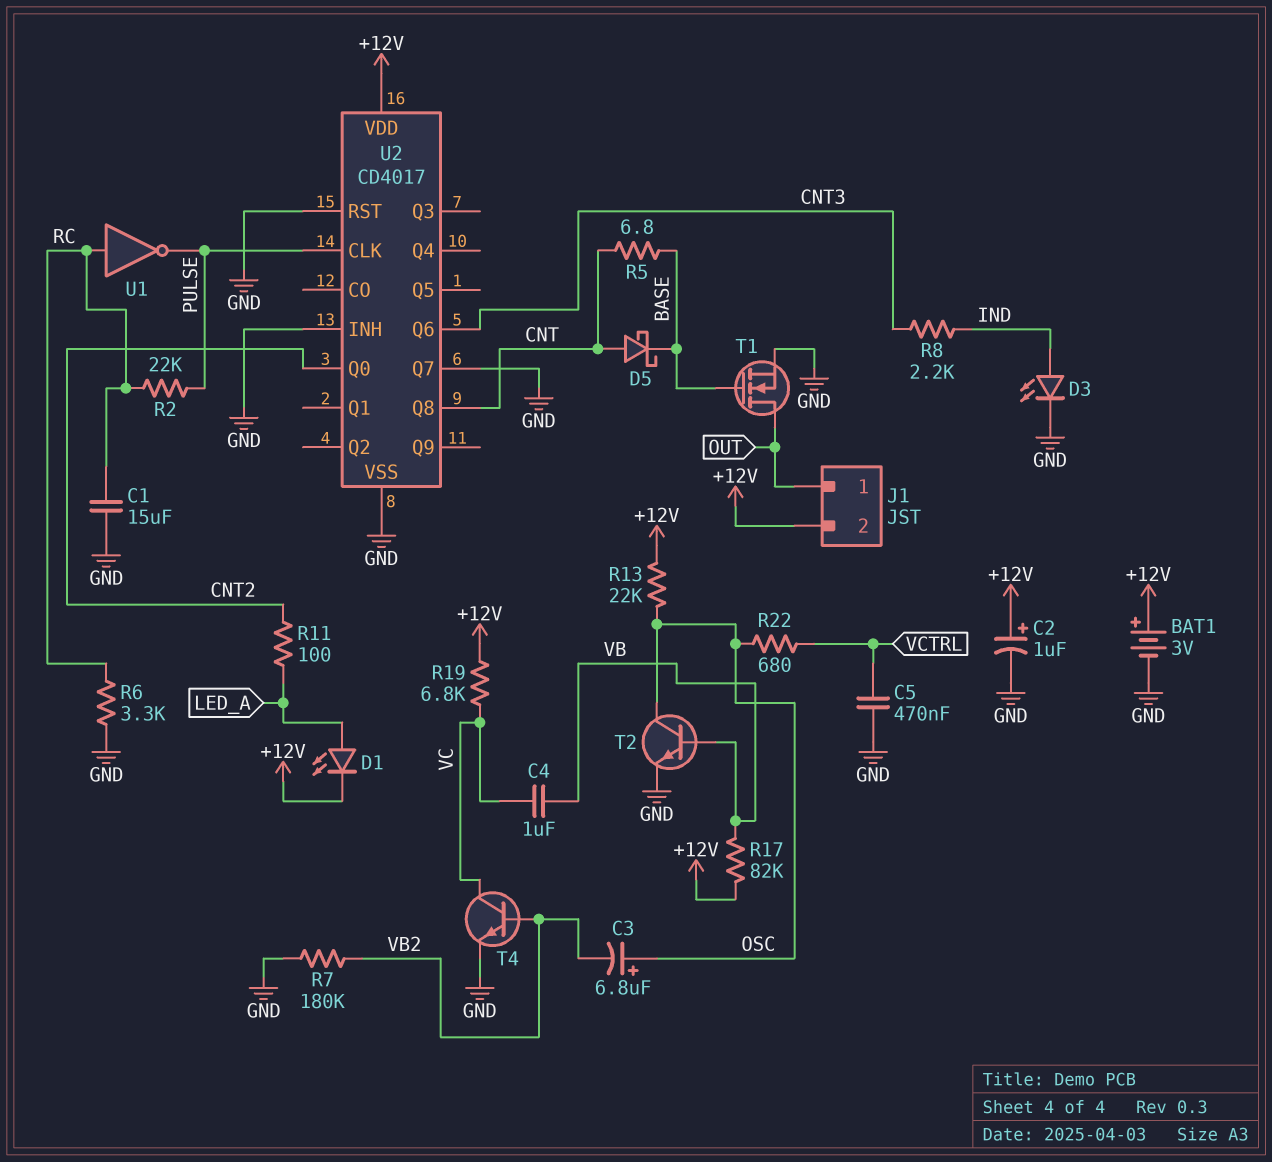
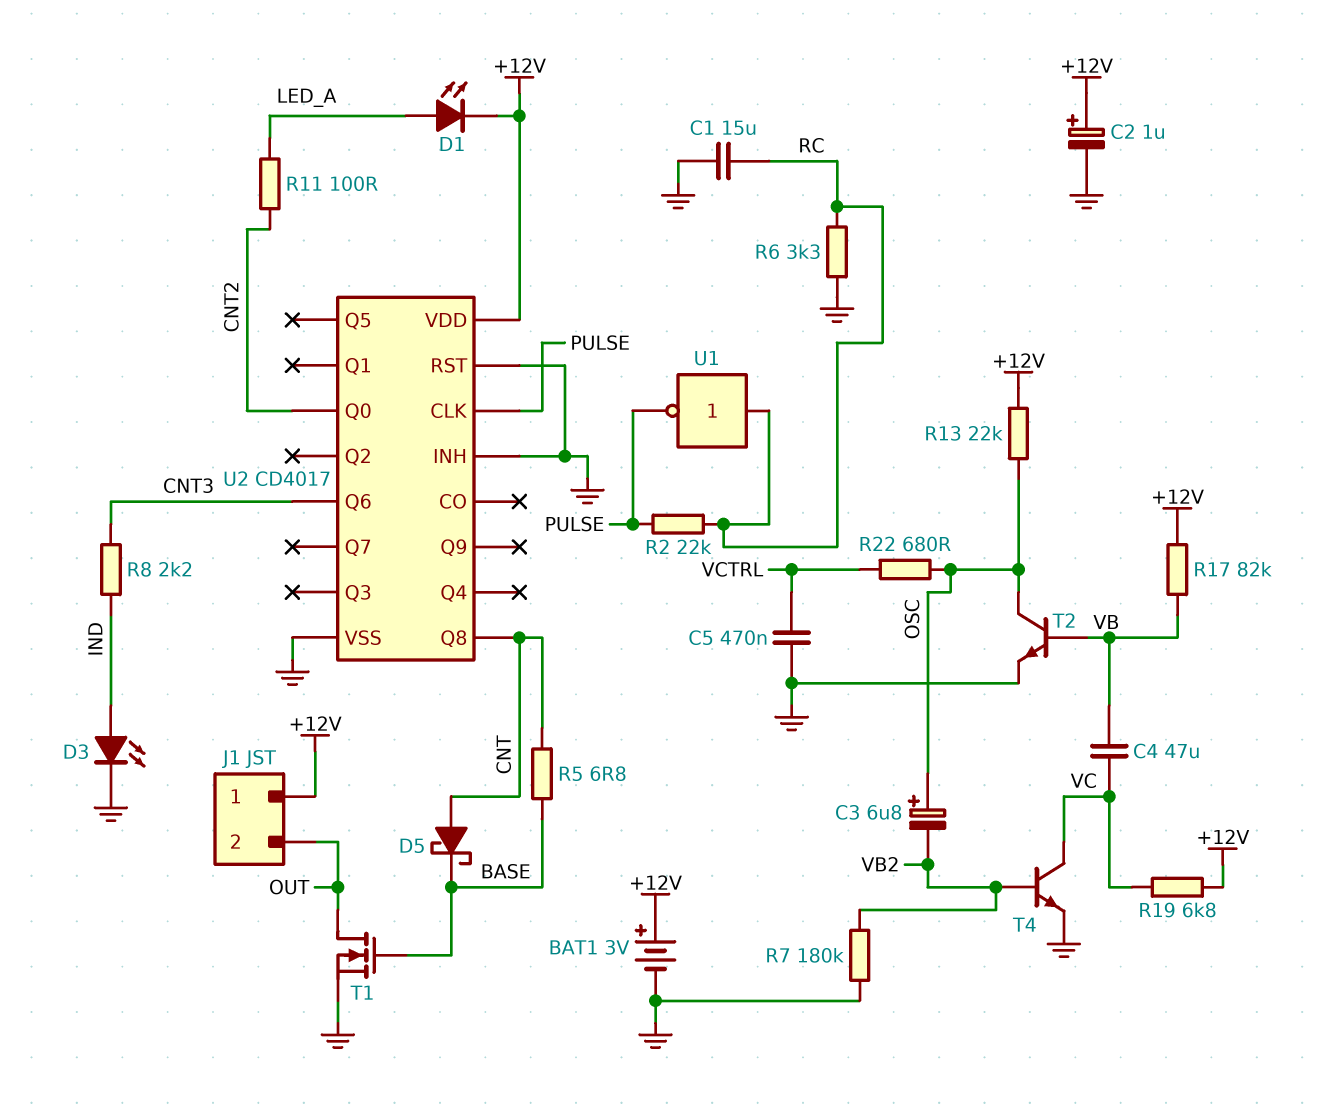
C4: 1uF (VB, VC) -> 47uF (VB, VC)
J1 pin 1: OUT -> +12V
J1 pin 2: +12V -> OUT
U2 pin Q7: GND -> none

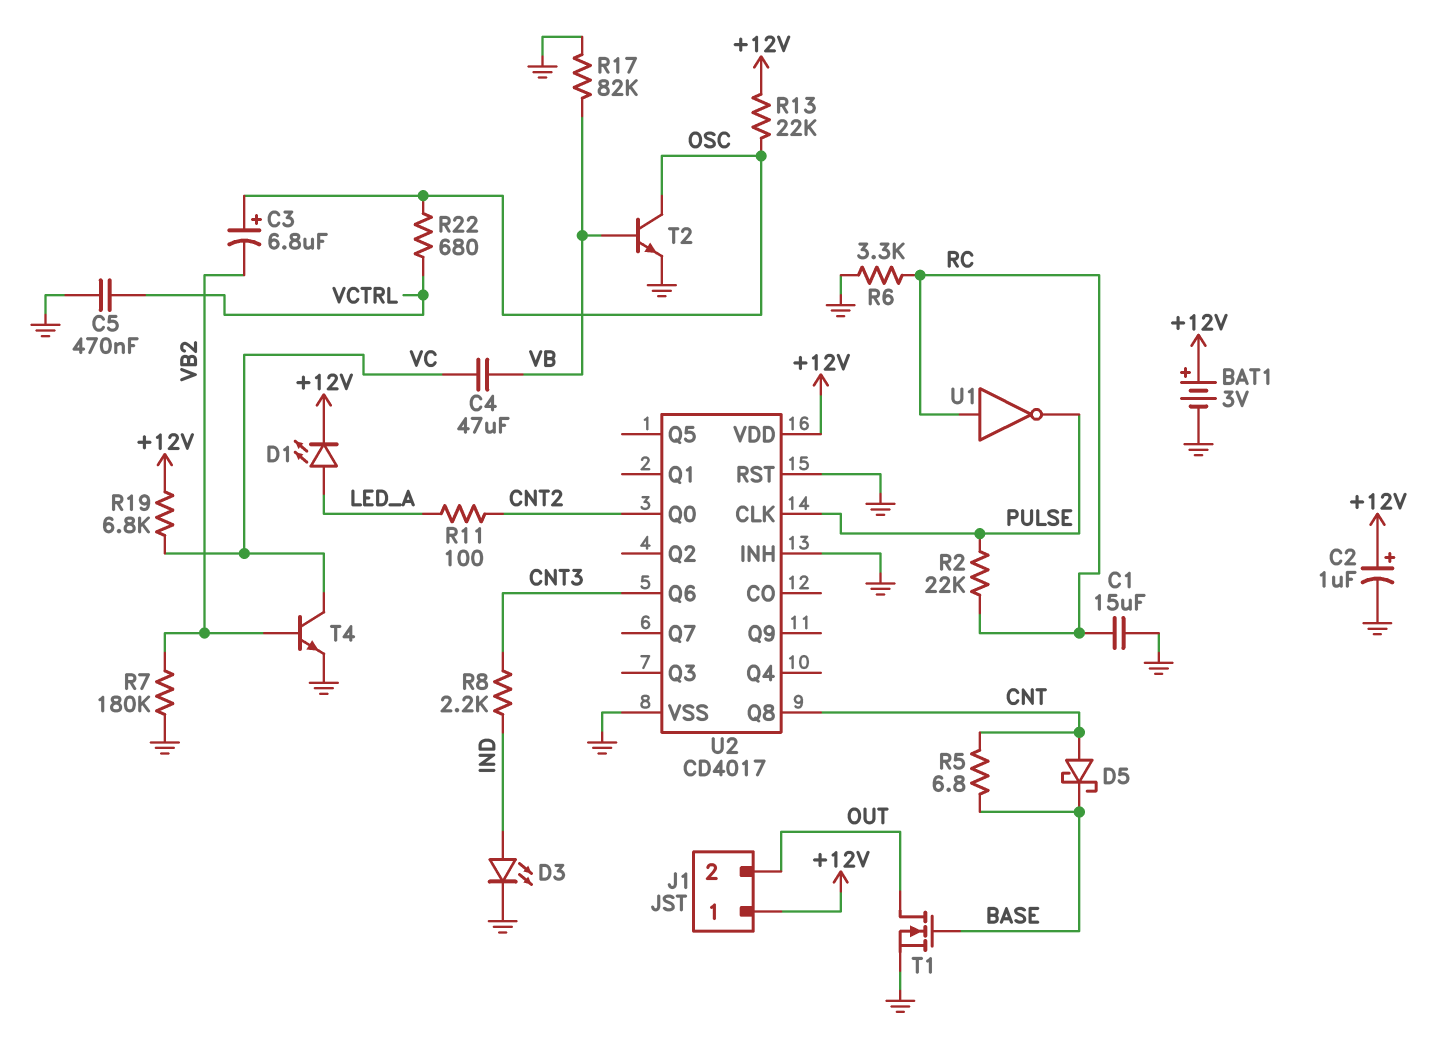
R17: 82k (+12V, VB) -> 82k (GND, VB)

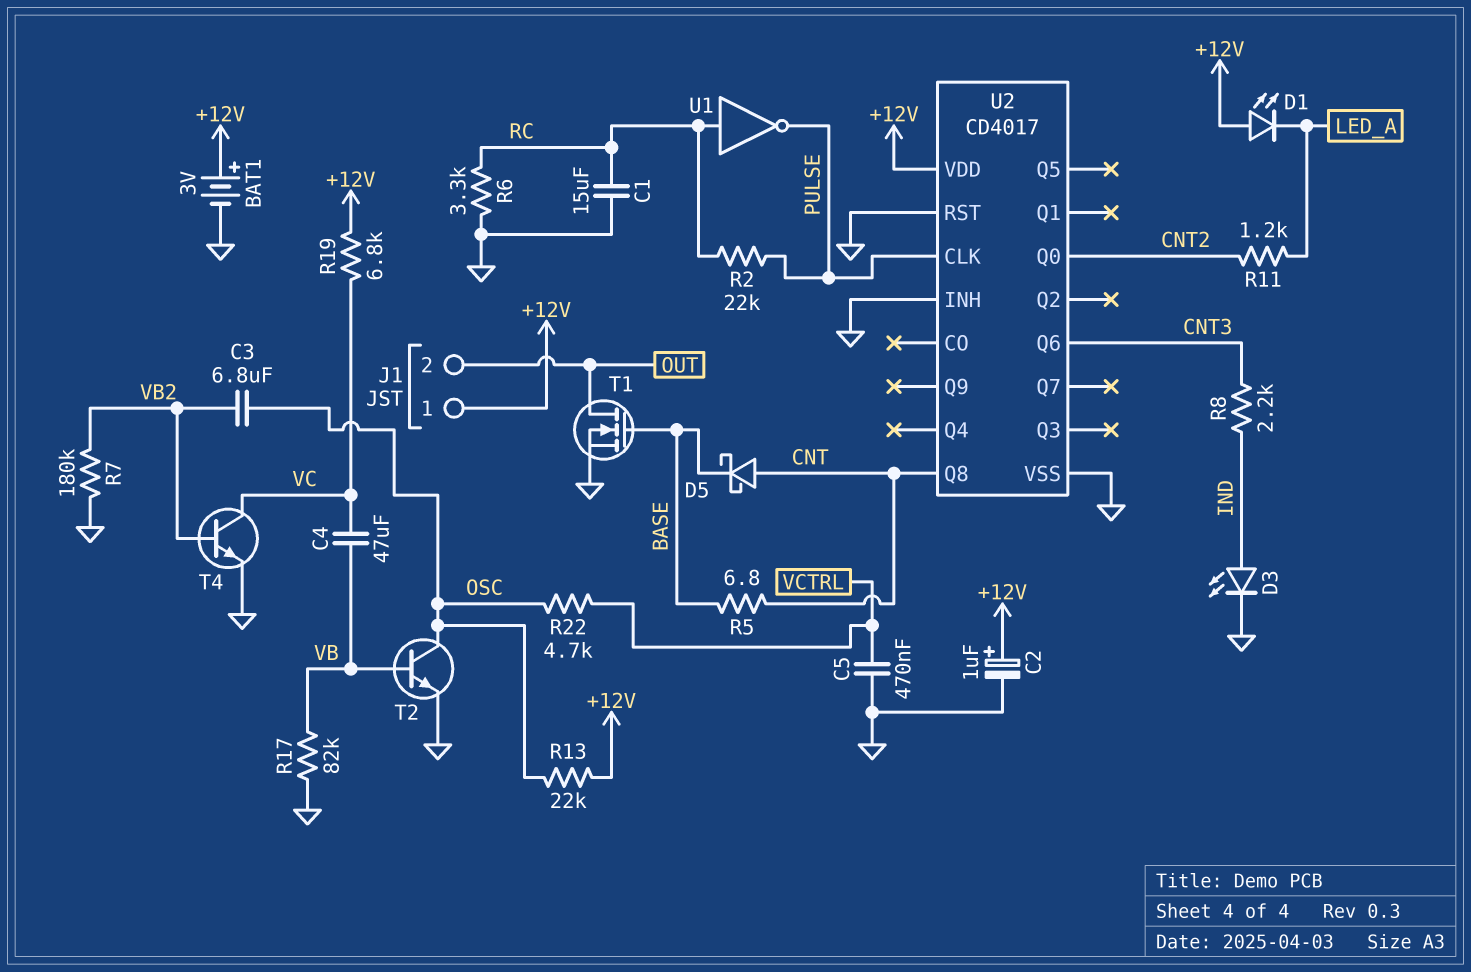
C3: 6.8uF (plus OSC, minus VB2) -> 6.8uF (OSC, VB2)
D1: LED (A LED_A, K +12V) -> LED (A +12V, K LED_A)
R11: 100 (CNT2, LED_A) -> 1.2k (CNT2, LED_A)
R22: 680 (OSC, VCTRL) -> 4.7k (OSC, VCTRL)

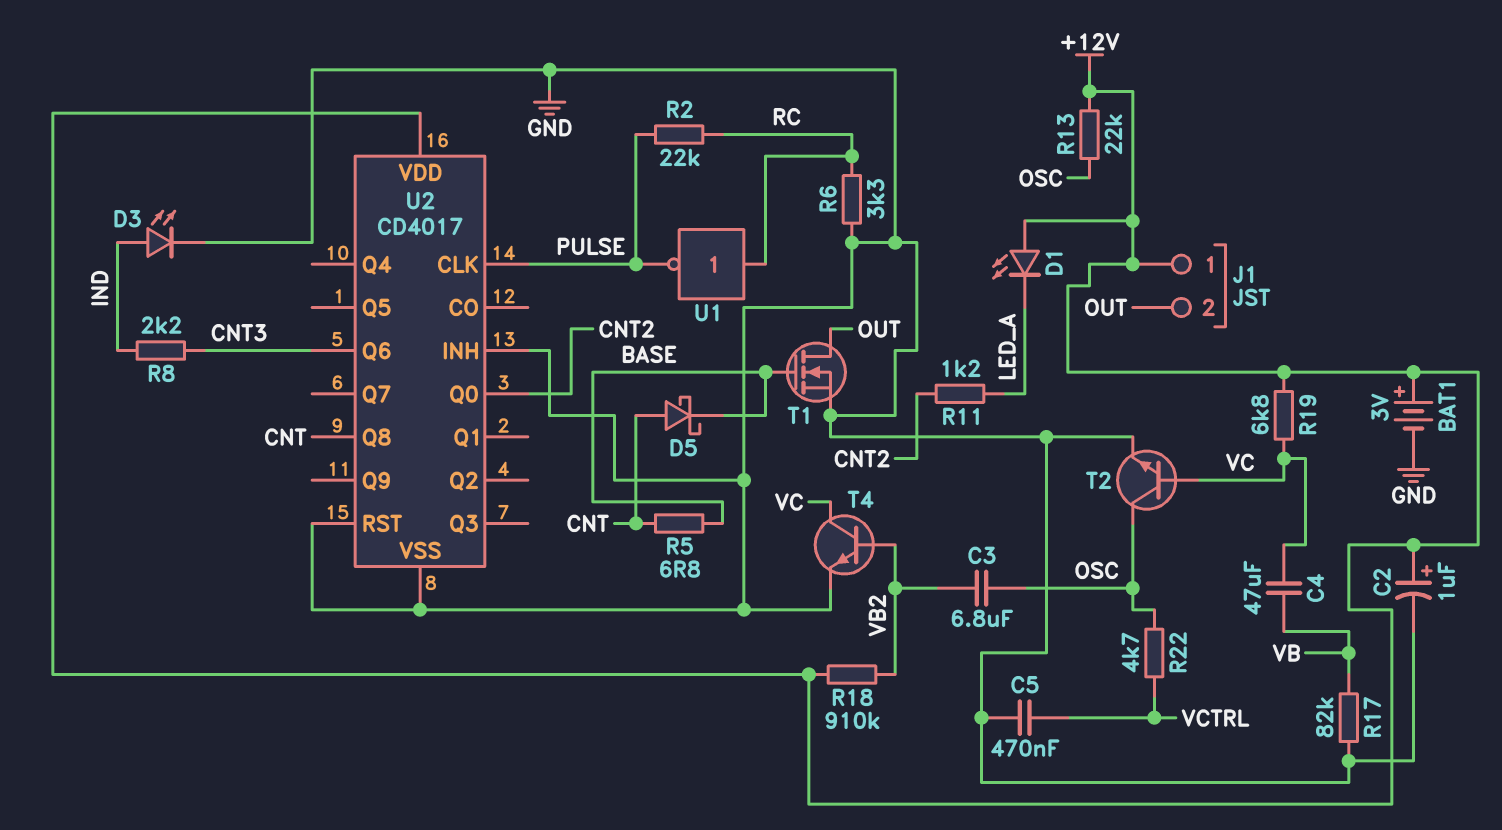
C1: 15uF (GND, RC) -> none
R7: 180k (GND, VB2) -> none
R18: none -> 910k (+12V, VB2)
T2: NPN (B VB, C OSC, E GND) -> NPN (B VC, C OSC, E GND)

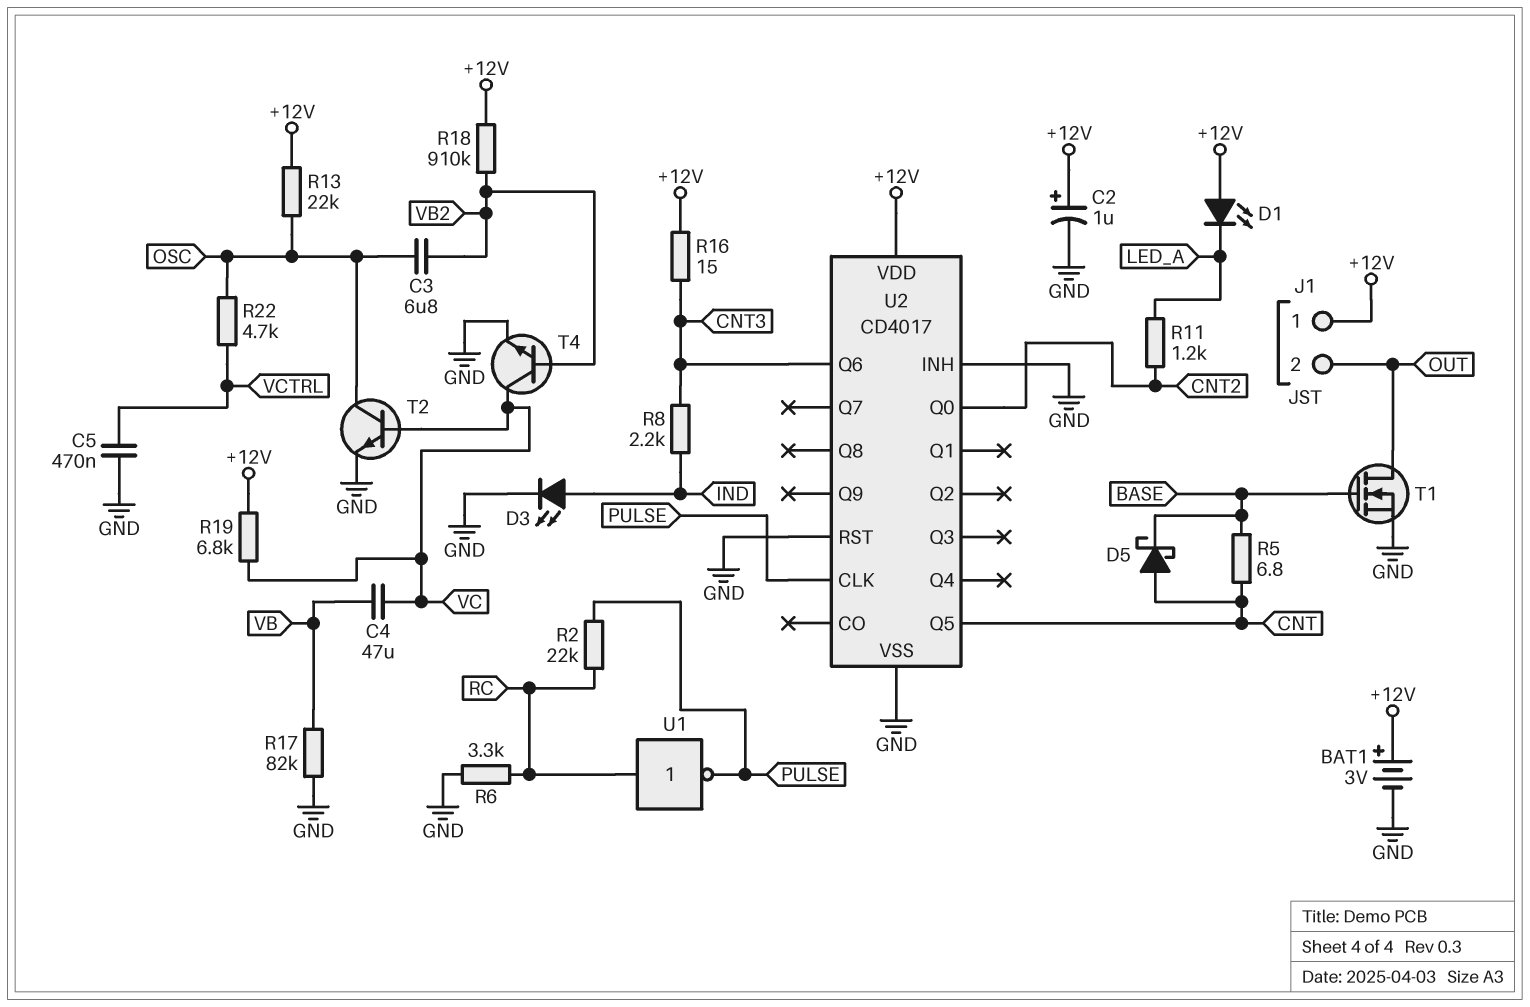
R16: none -> 15 (+12V, CNT3)
U2 pin Q5: none -> CNT
U2 pin Q8: CNT -> none

